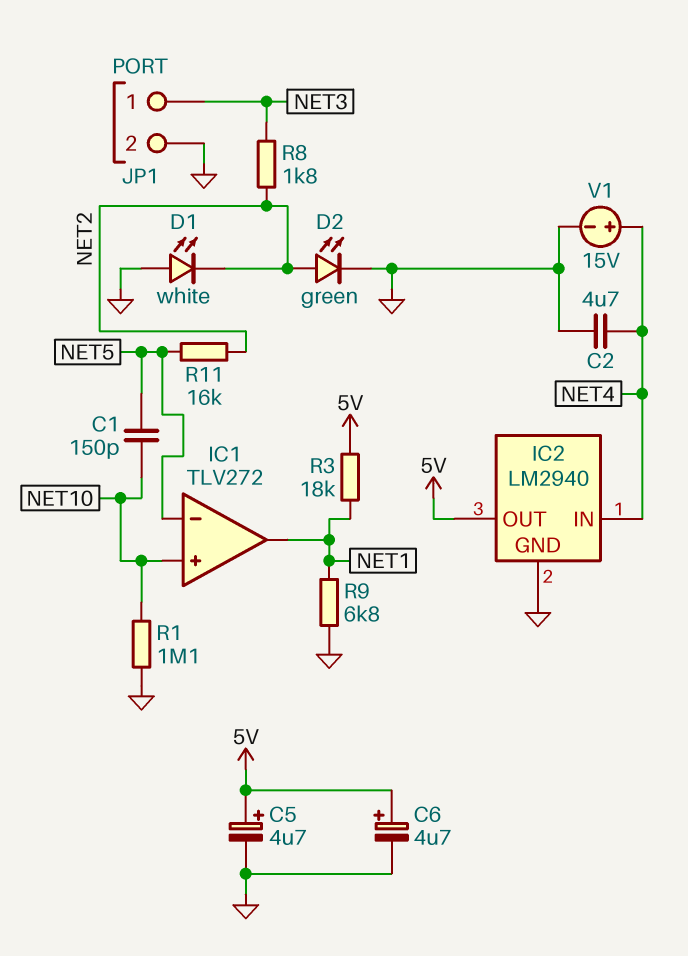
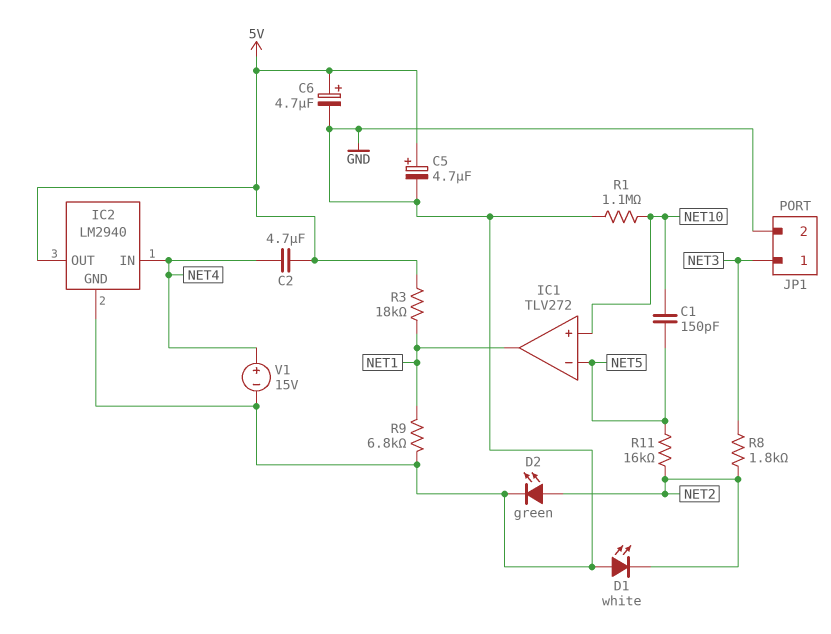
C2: 4.7uF (GND, NET4) -> 4.7uF (5V, NET4)

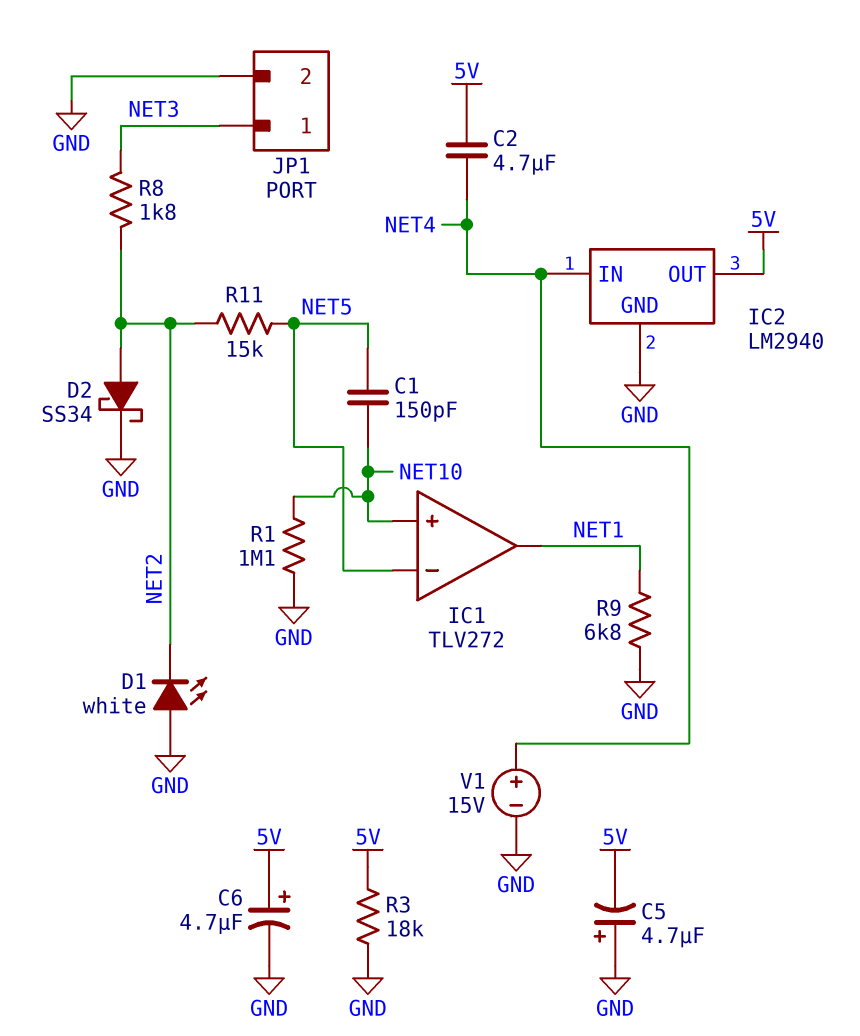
C5: 4.7uF (plus 5V, minus GND) -> 4.7uF (plus GND, minus 5V)
D2: LED green (A NET2, K GND) -> schottky SS34 (A NET2, K GND)
R3: 18k (5V, NET1) -> 18k (5V, GND)
R11: 16k (NET2, NET5) -> 15k (NET2, NET5)

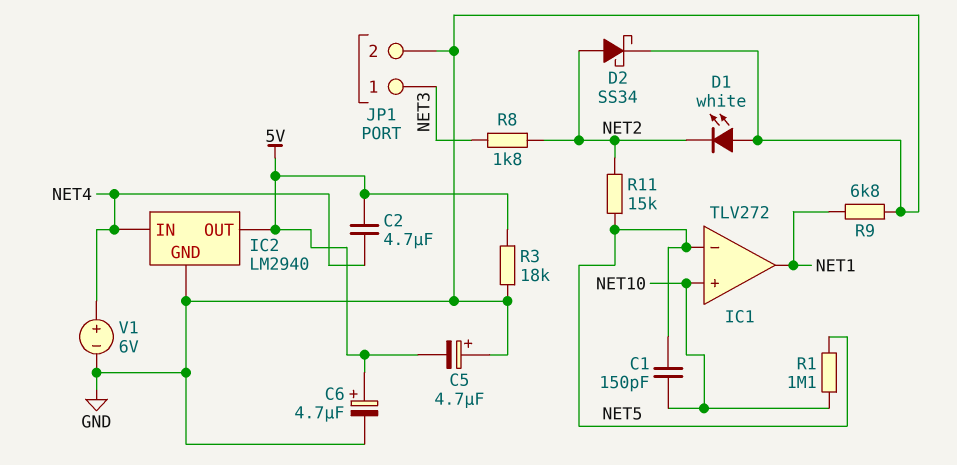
R1: 1.1M (GND, NET10) -> 1.1M (NET5, NET10)
V1: 15V (plus NET4, minus GND) -> 6V (plus NET4, minus GND)

